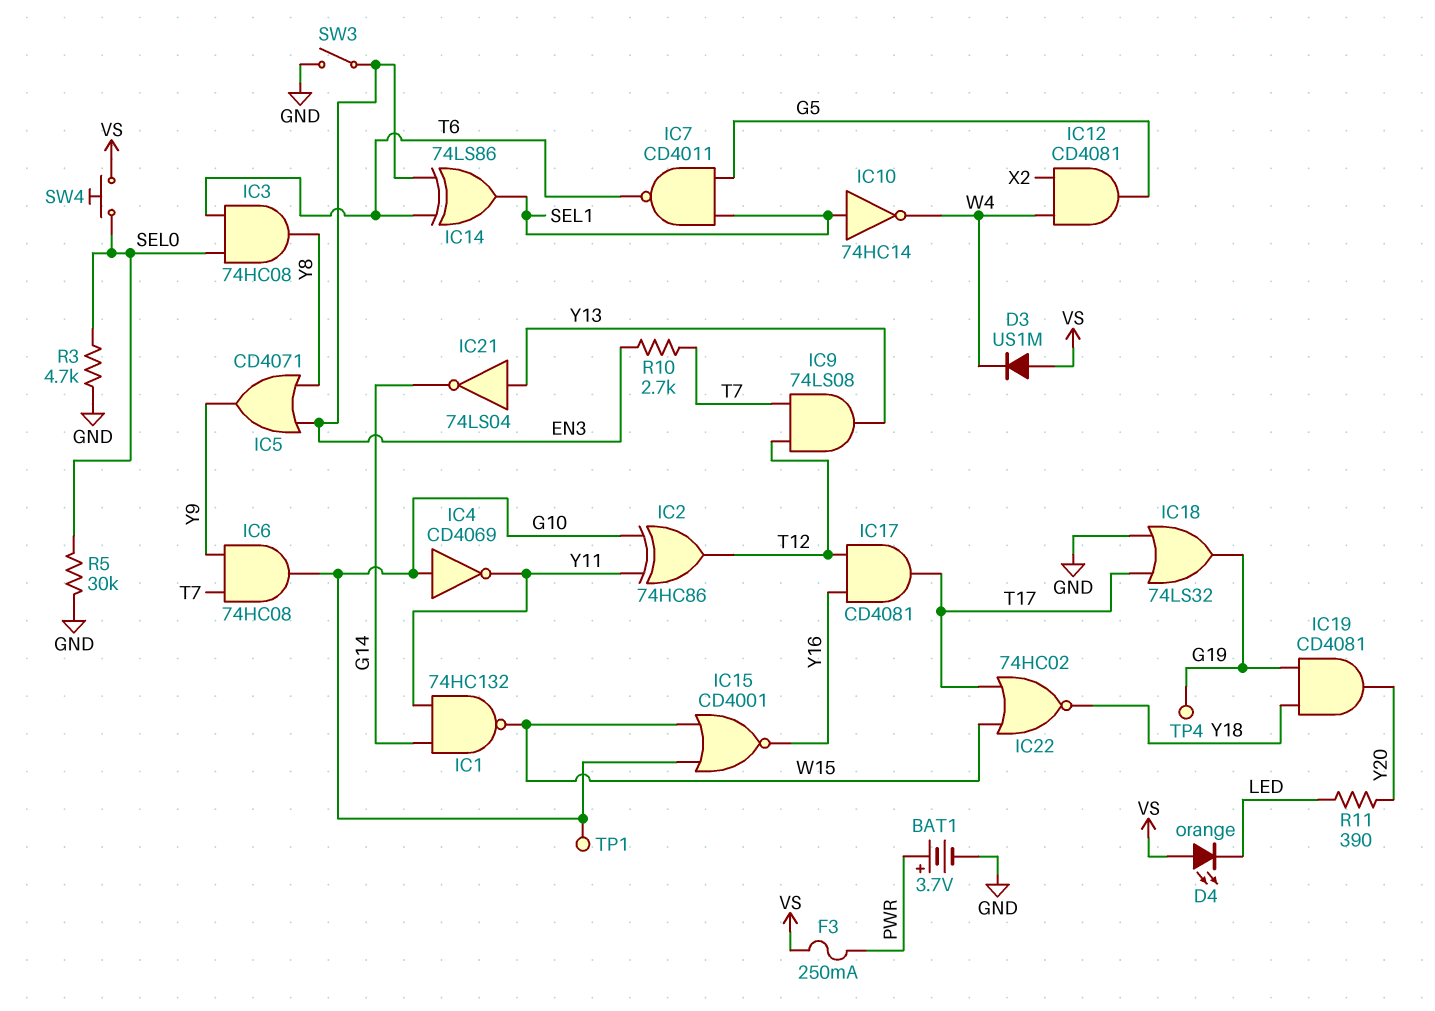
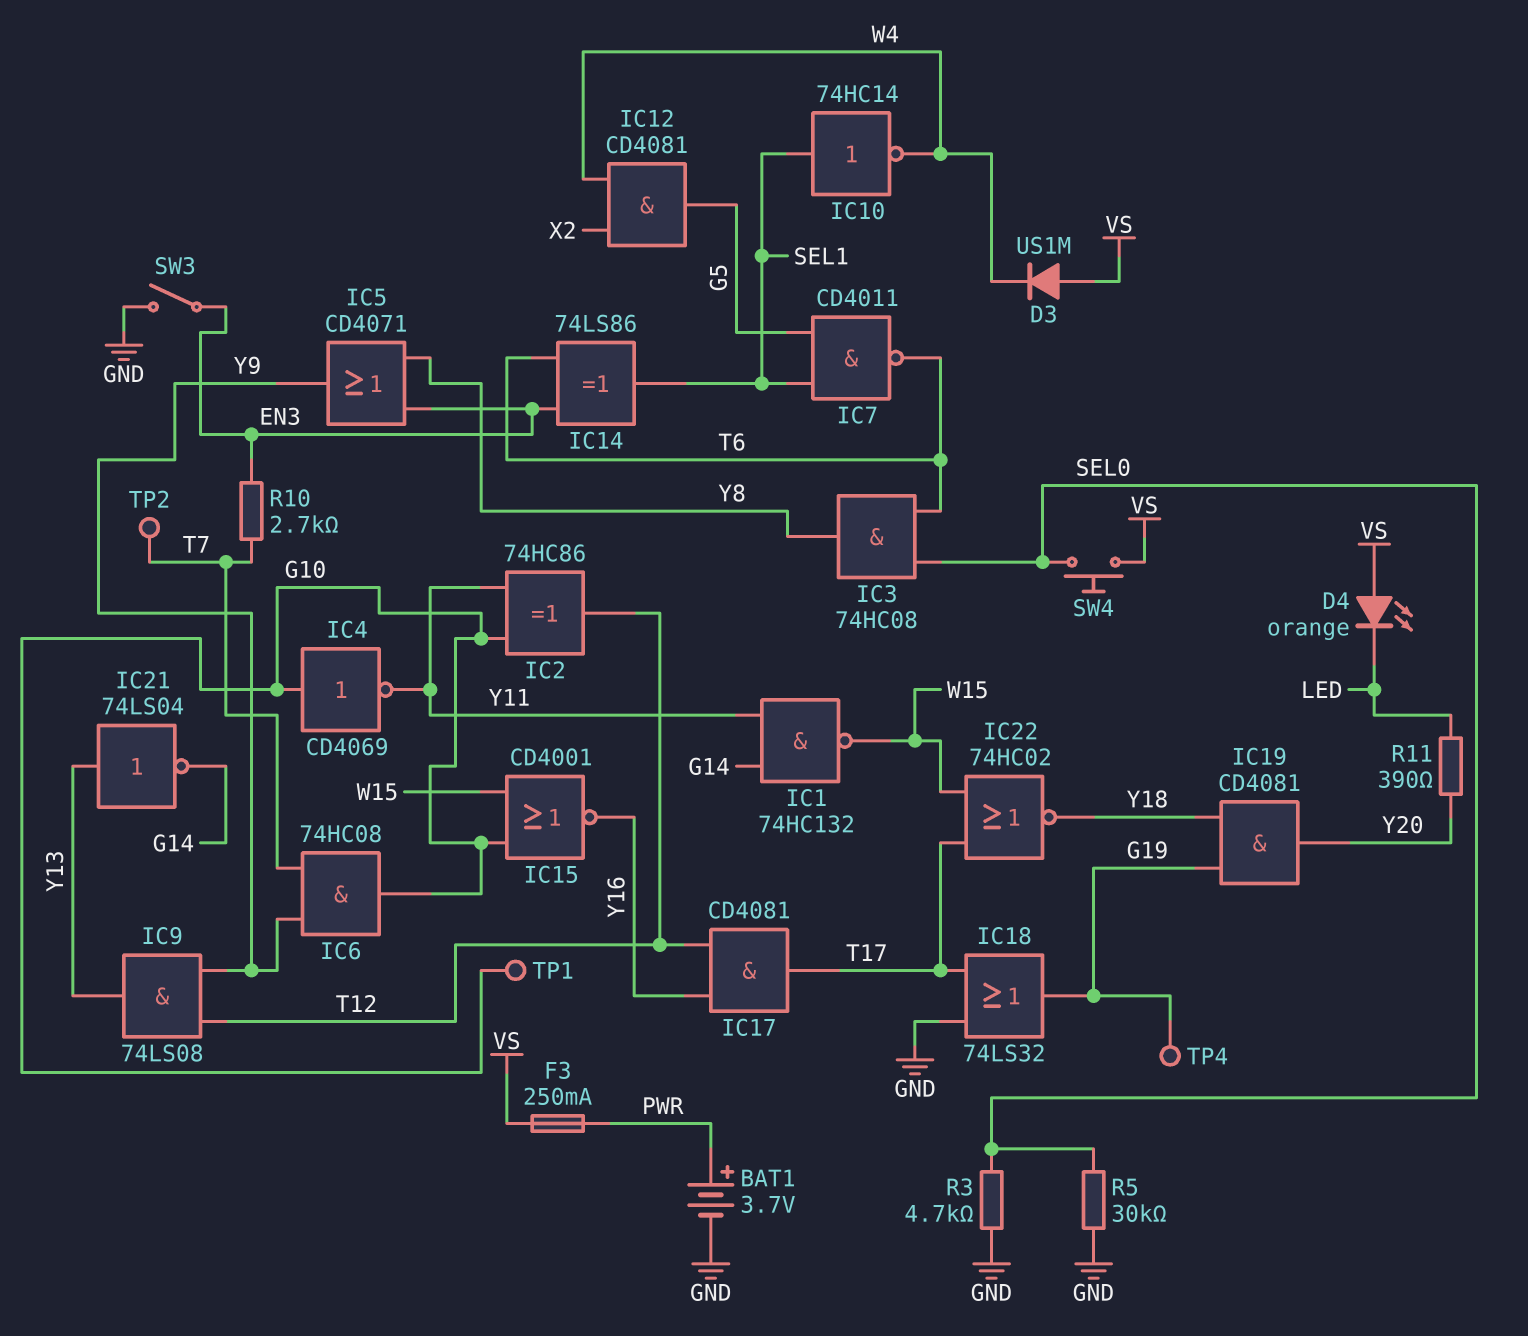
IC9: AND 74LS08 (in T7, in T12, out Y13) -> AND 74LS08 (in T12, in Y9, out Y13)
TP2: none -> test point (T7)

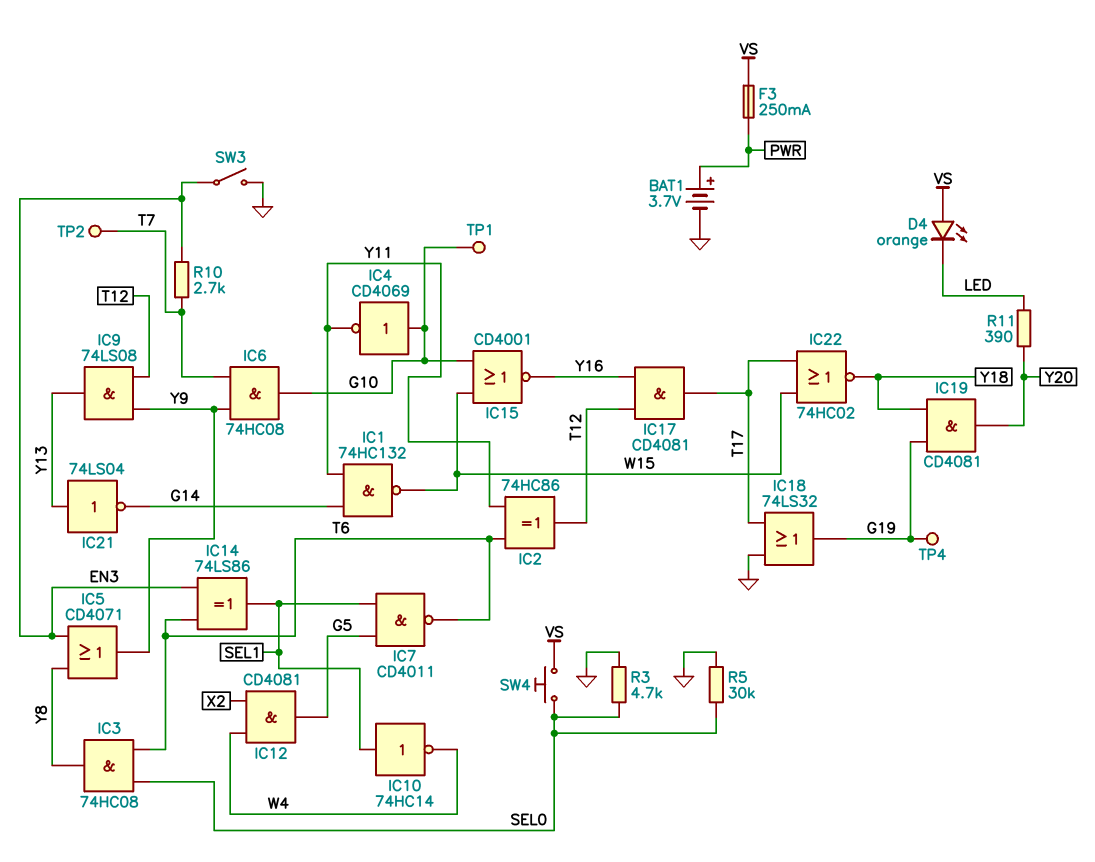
D3: diode US1M (A VS, K W4) -> none
IC2: XOR 74HC86 (in G10, in Y11, out T12) -> XOR 74HC86 (in T6, in Y11, out T12)

